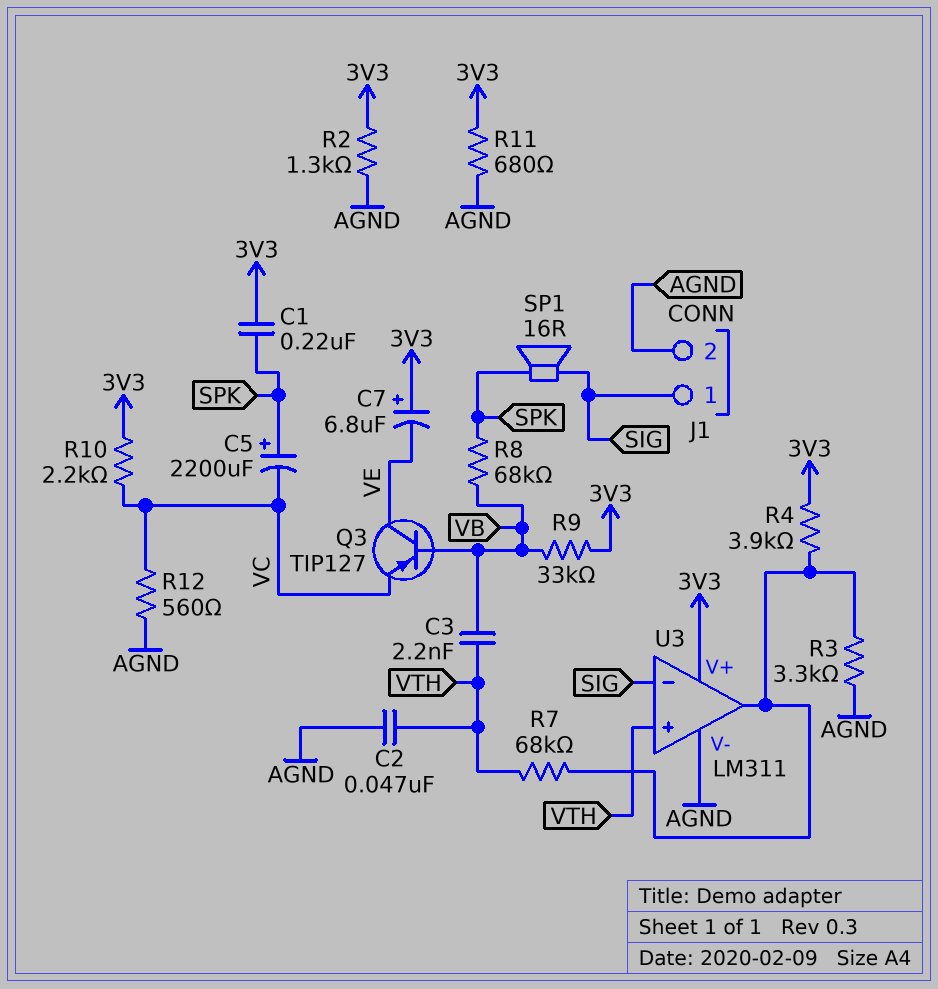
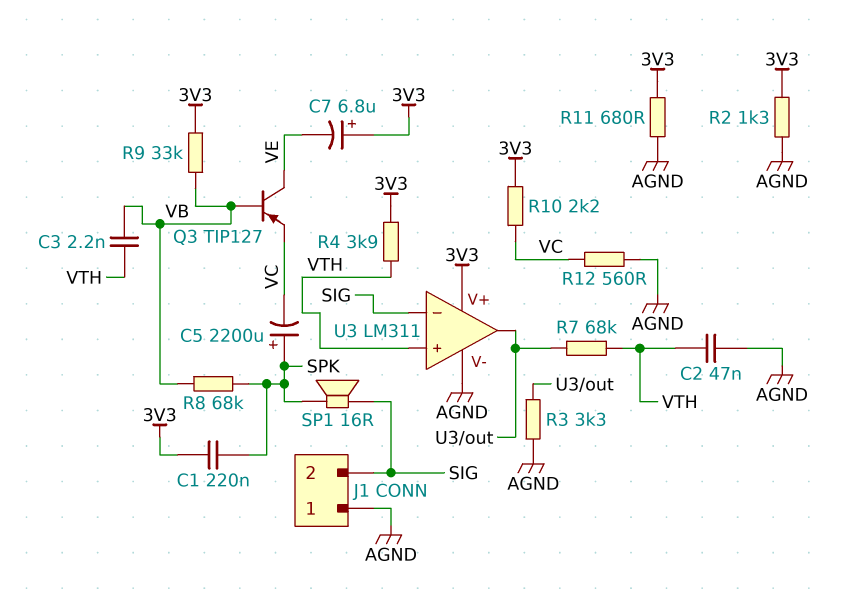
J1 pin 1: SIG -> AGND
J1 pin 2: AGND -> SIG
R4: 3.9k (3V3, U3/out) -> 3.9k (3V3, VTH)

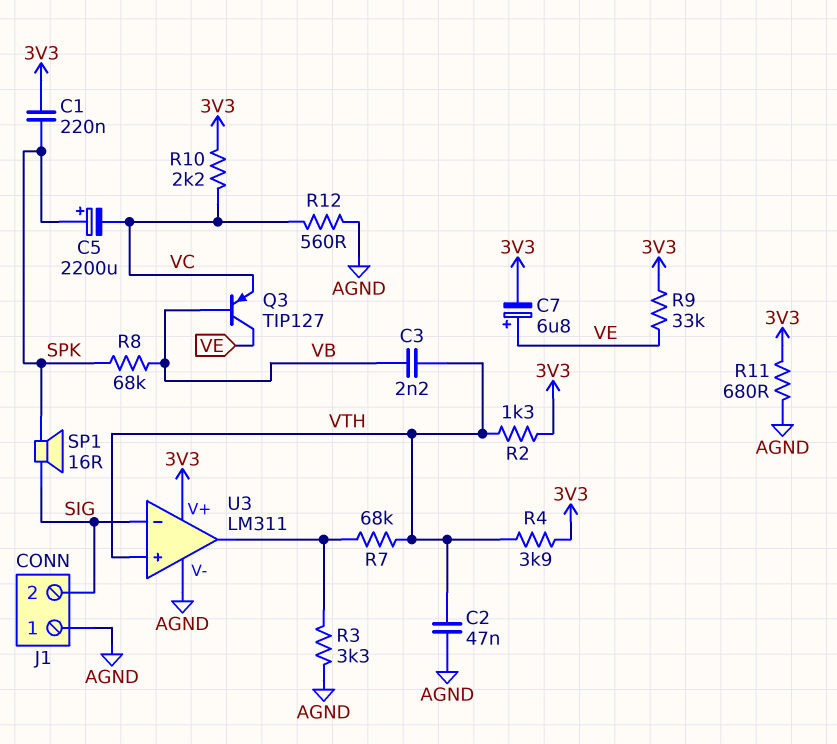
C7: 6.8uF (plus 3V3, minus VE) -> 6.8uF (plus VE, minus 3V3)
R2: 1.3k (3V3, AGND) -> 1.3k (3V3, VTH)
R9: 33k (3V3, VB) -> 33k (3V3, VE)

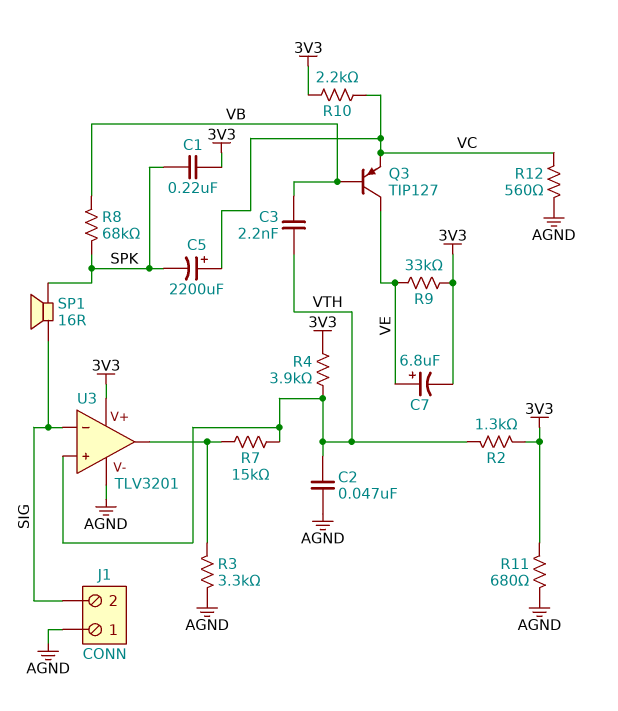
C5: 2200uF (plus SPK, minus VC) -> 2200uF (plus VC, minus SPK)
R7: 68k (U3/out, VTH) -> 15k (U3/out, VTH)
U3: LM311 -> TLV3201

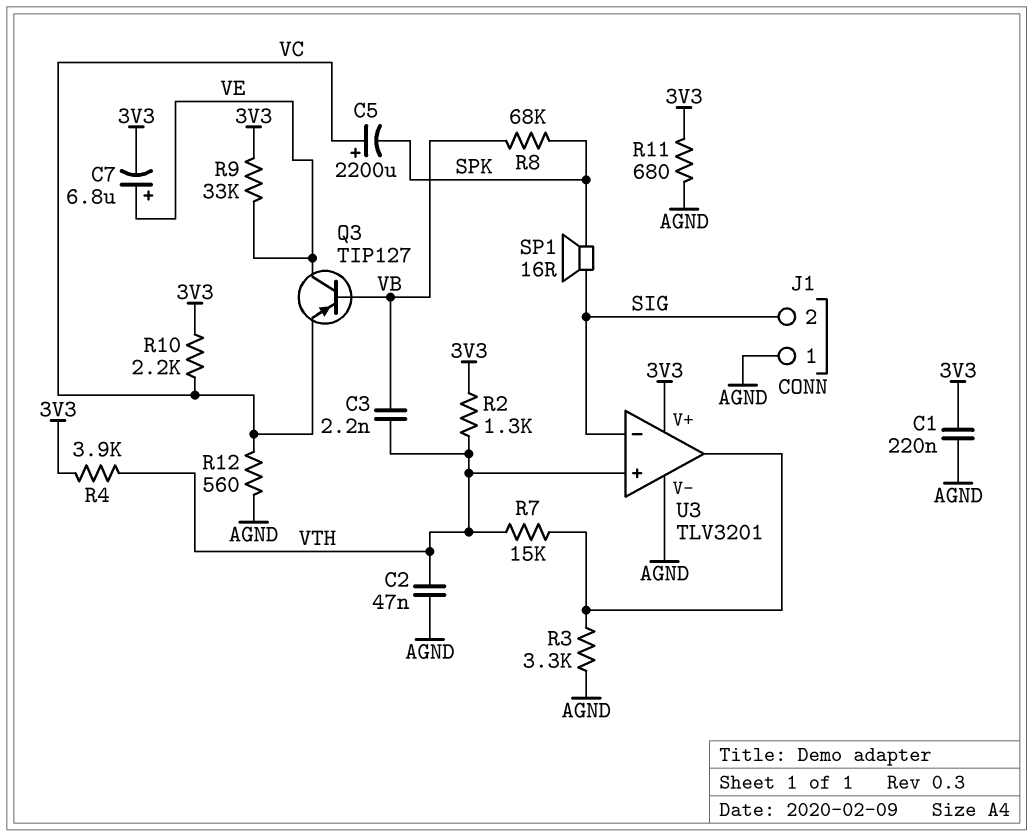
C1: 220nF (3V3, SPK) -> 220nF (3V3, AGND)

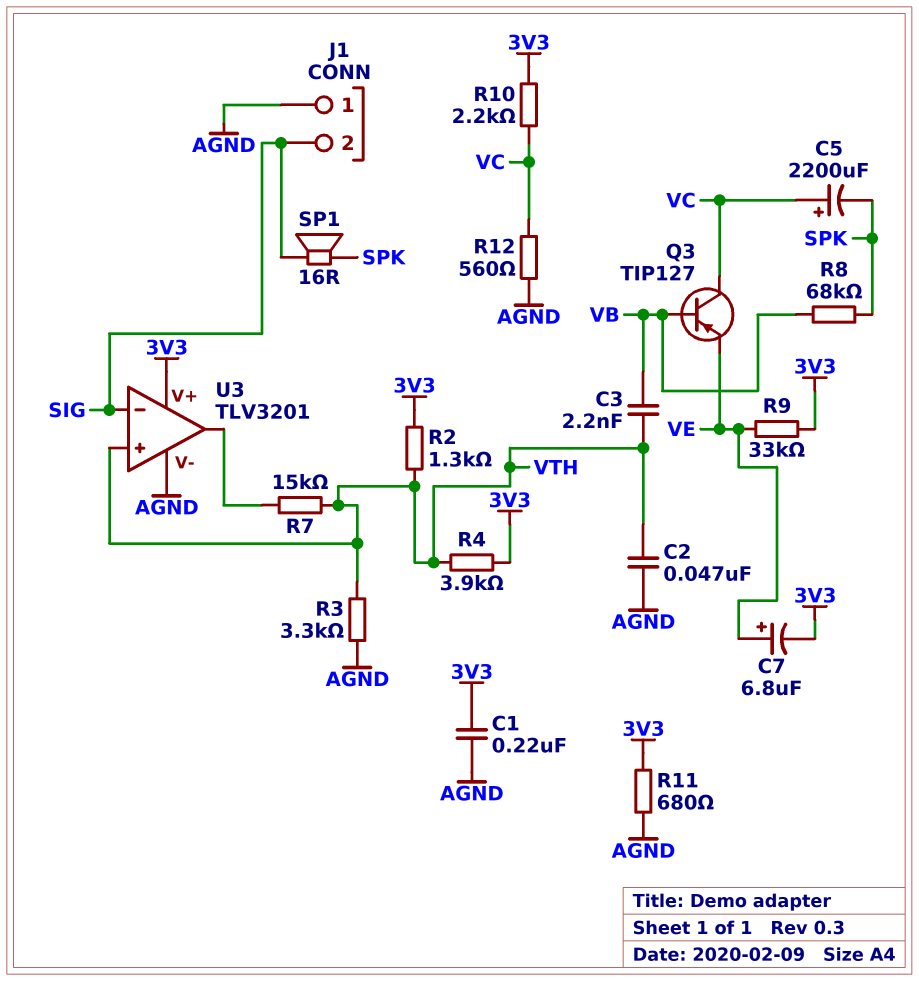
Q3: PNP TIP127 (B VB, C VE, E VC) -> PNP TIP127 (B VB, C VC, E VE)
R3: 3.3k (AGND, U3/out) -> 3.3k (AGND, VTH)

